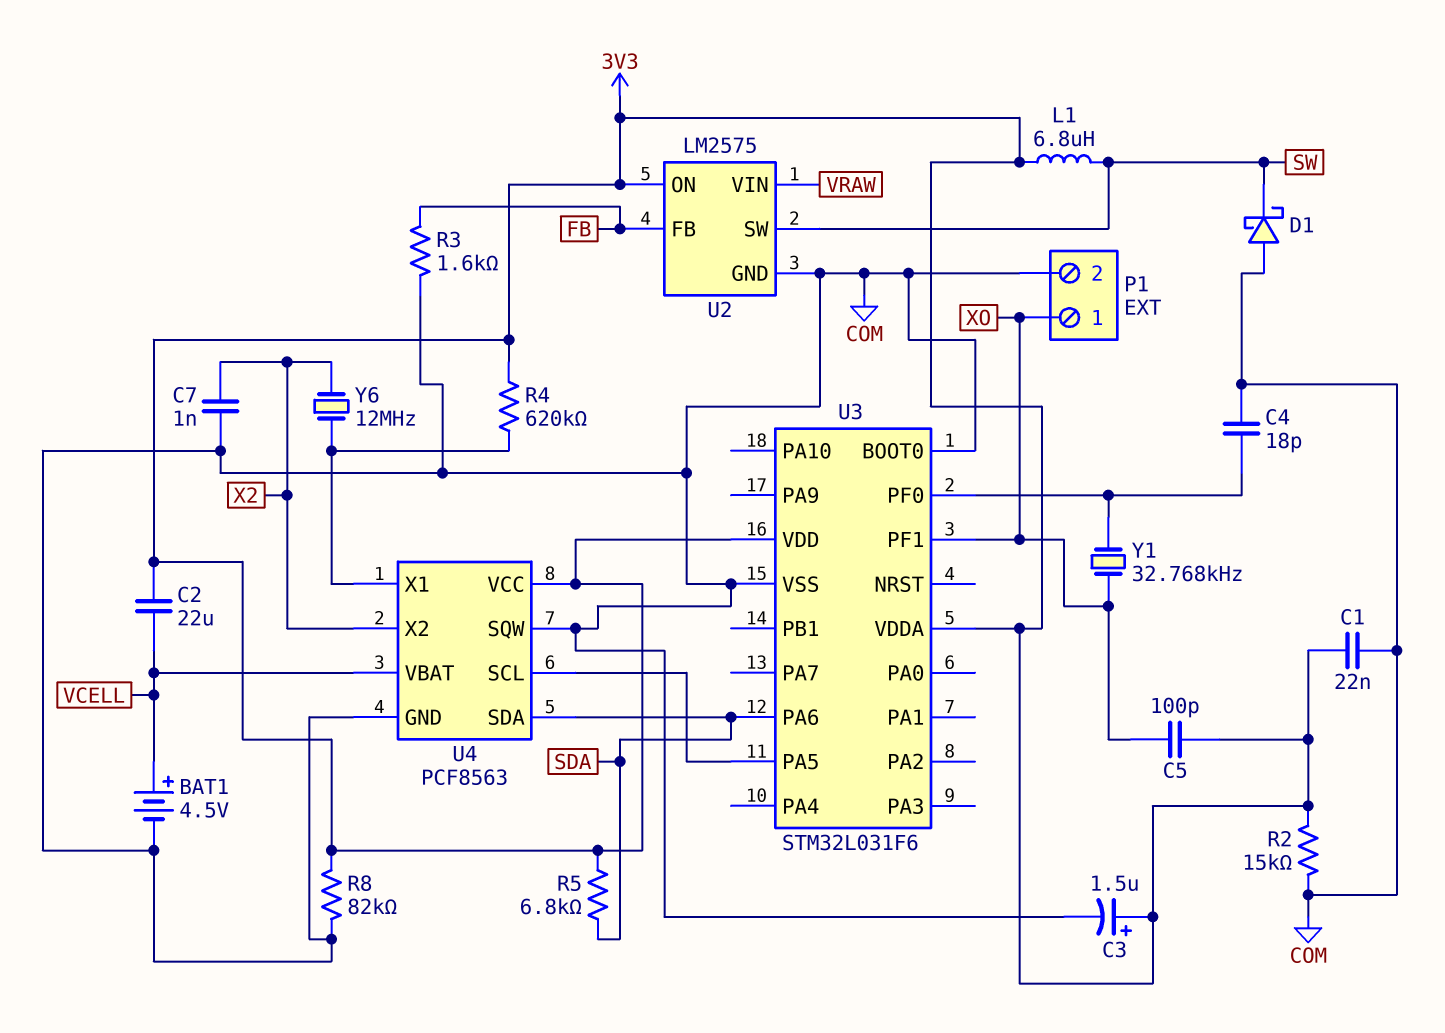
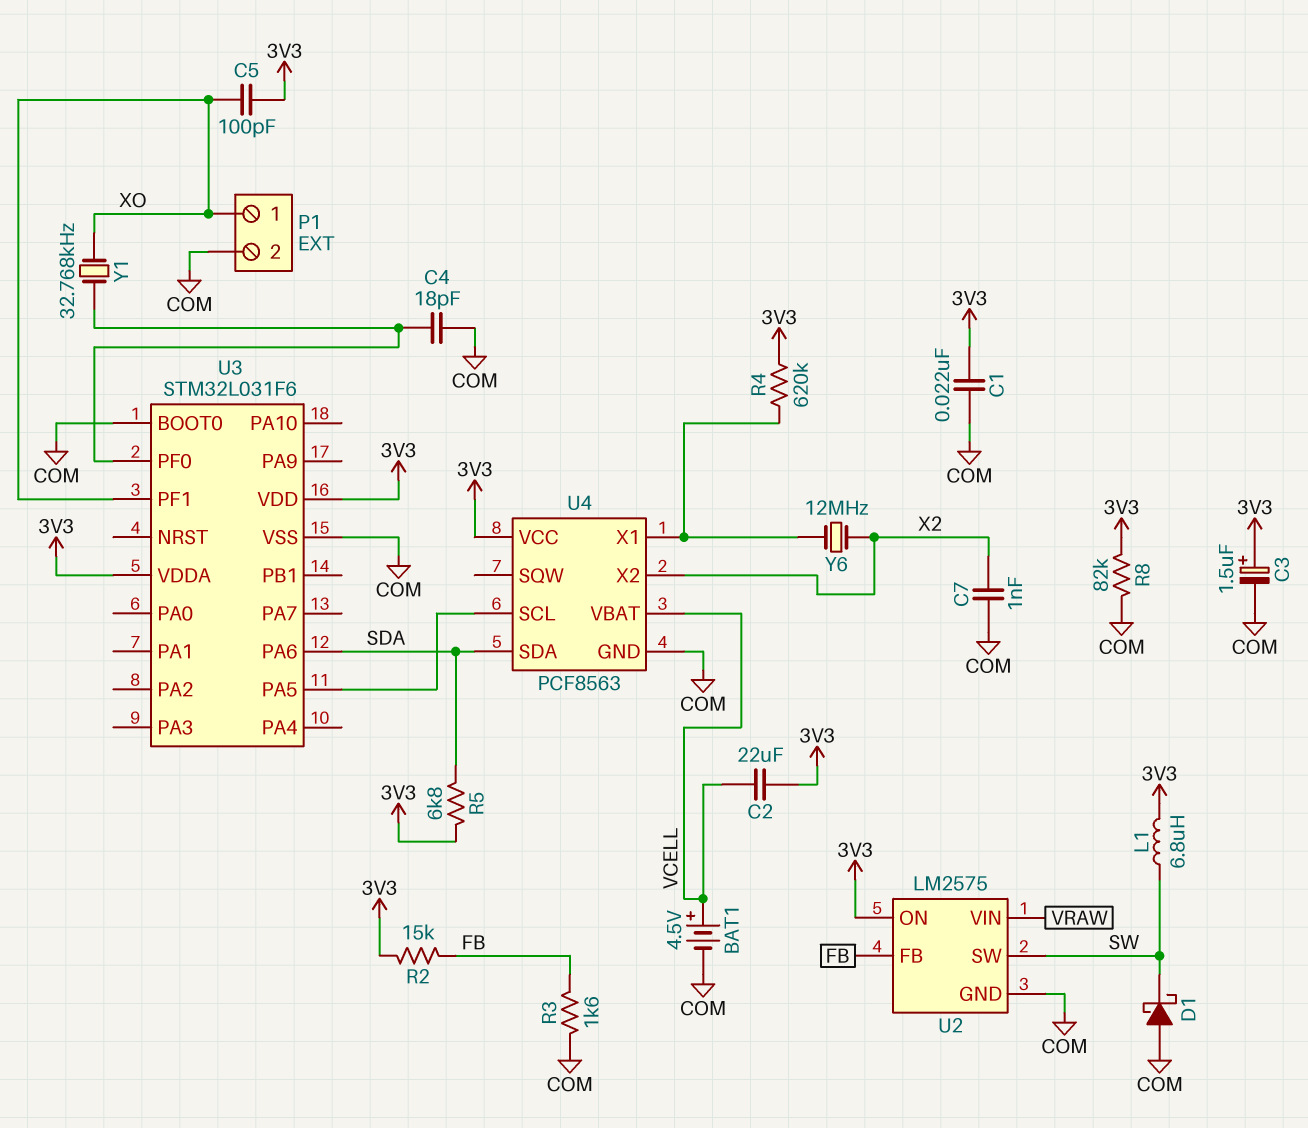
R2: 15k (3V3, COM) -> 15k (3V3, FB)
U4 pin SQW: COM -> none

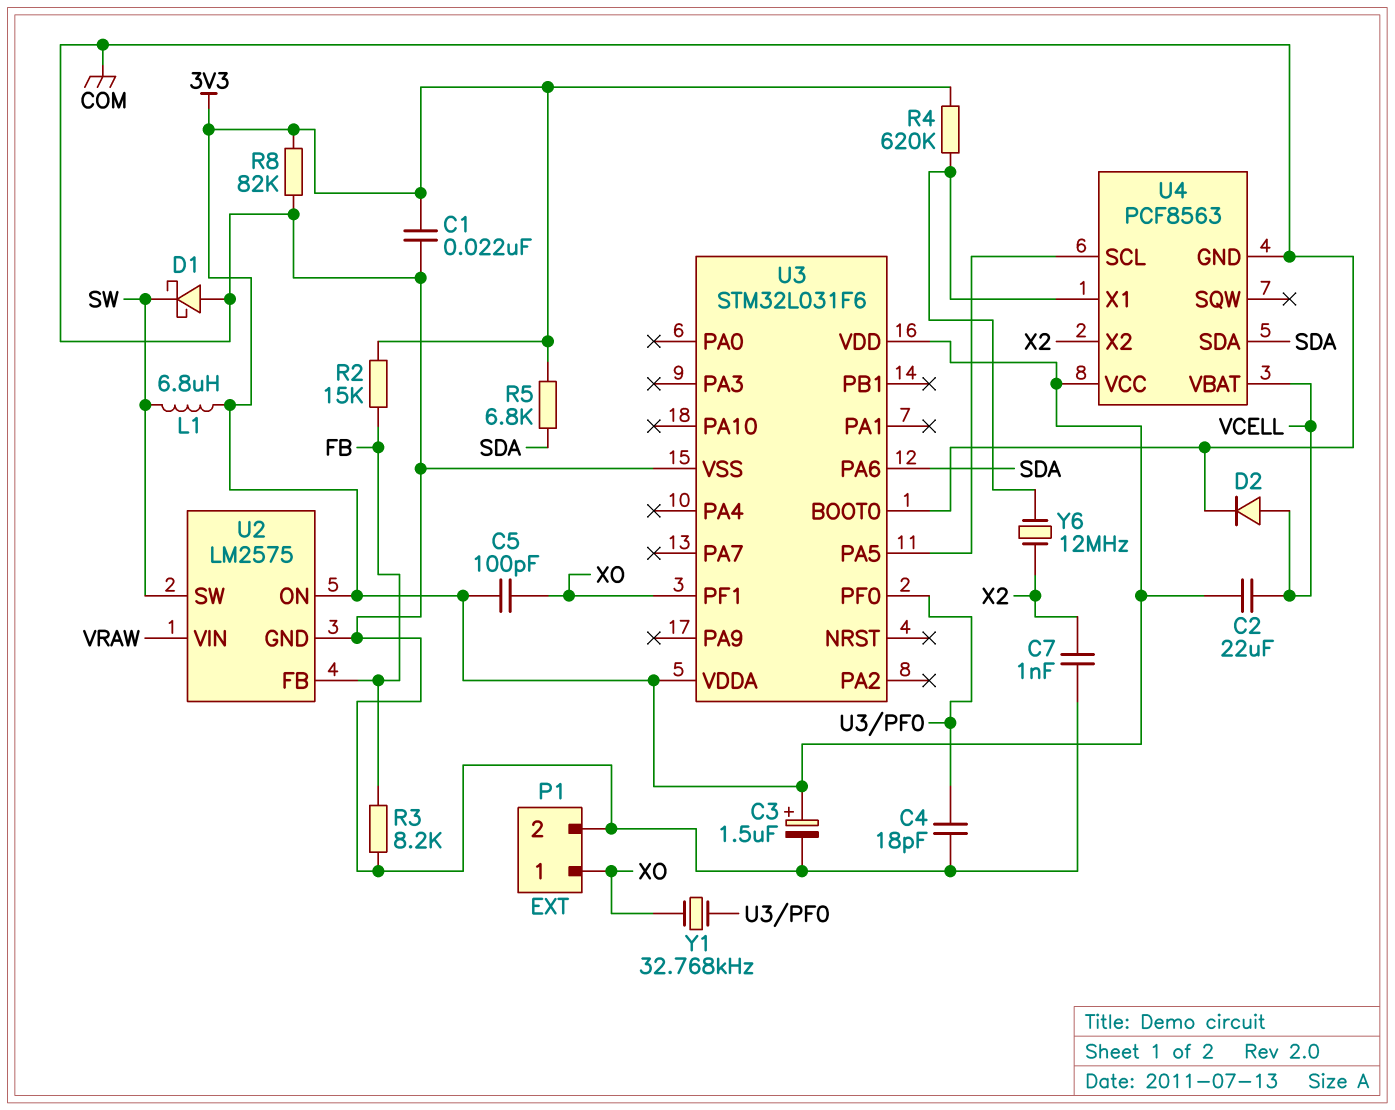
BAT1: 4.5V (plus VCELL, minus COM) -> none
D2: none -> diode (A VCELL, K COM)
R3: 1.6k (COM, FB) -> 8.2k (COM, FB)

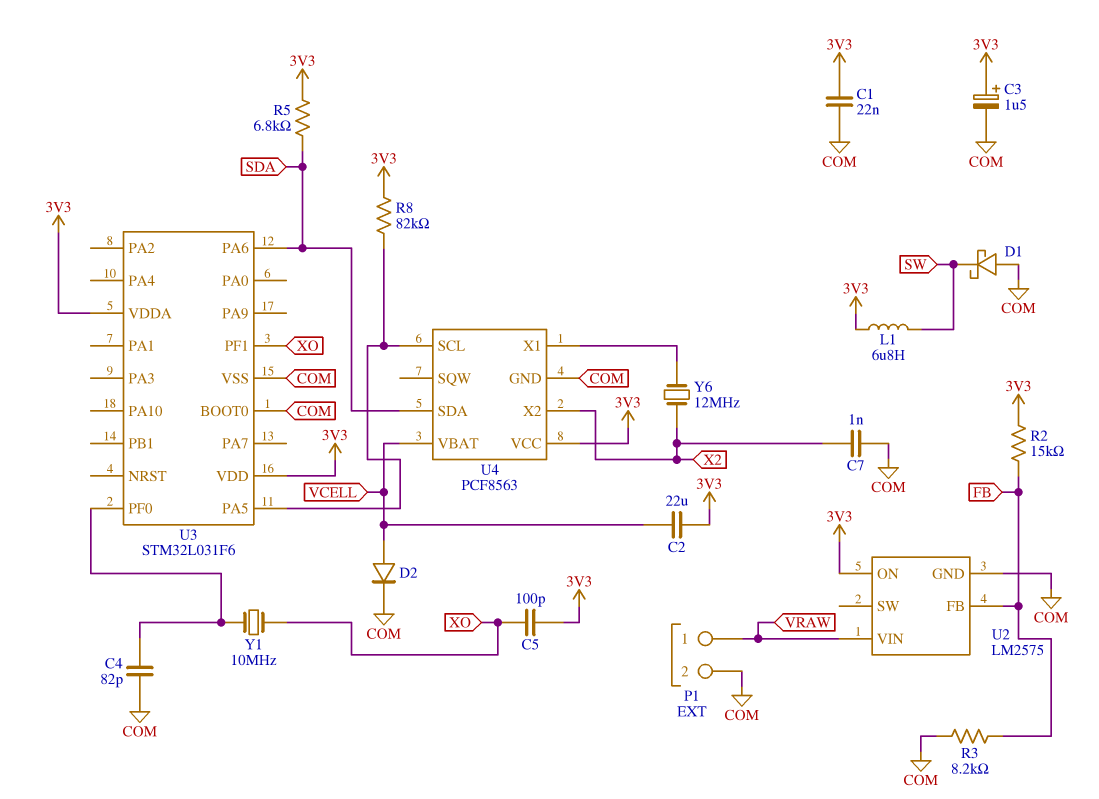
C4: 18pF (COM, U3/PF0) -> 82pF (COM, U3/PF0)
P1 pin 1: XO -> VRAW
R4: 620k (3V3, U4/X1) -> none
R8: 82k (3V3, COM) -> 82k (3V3, U3/PA5)
U2 pin SW: SW -> none
Y1: 32.768kHz (U3/PF0, XO) -> 10MHz (U3/PF0, XO)

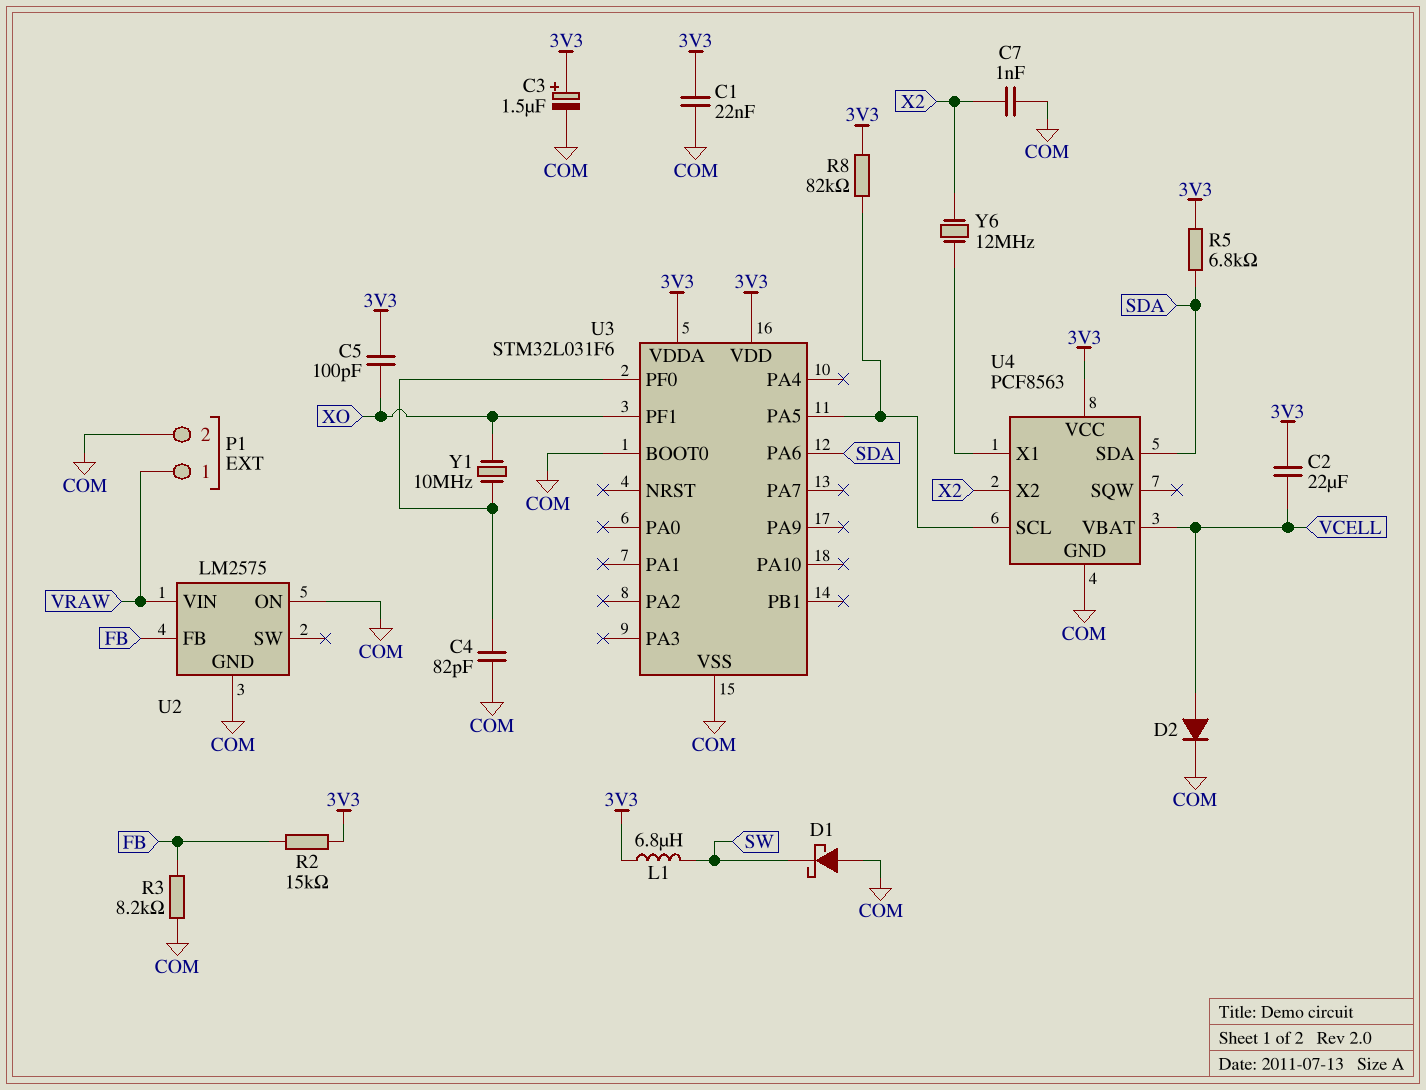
U2 pin ON: 3V3 -> COM

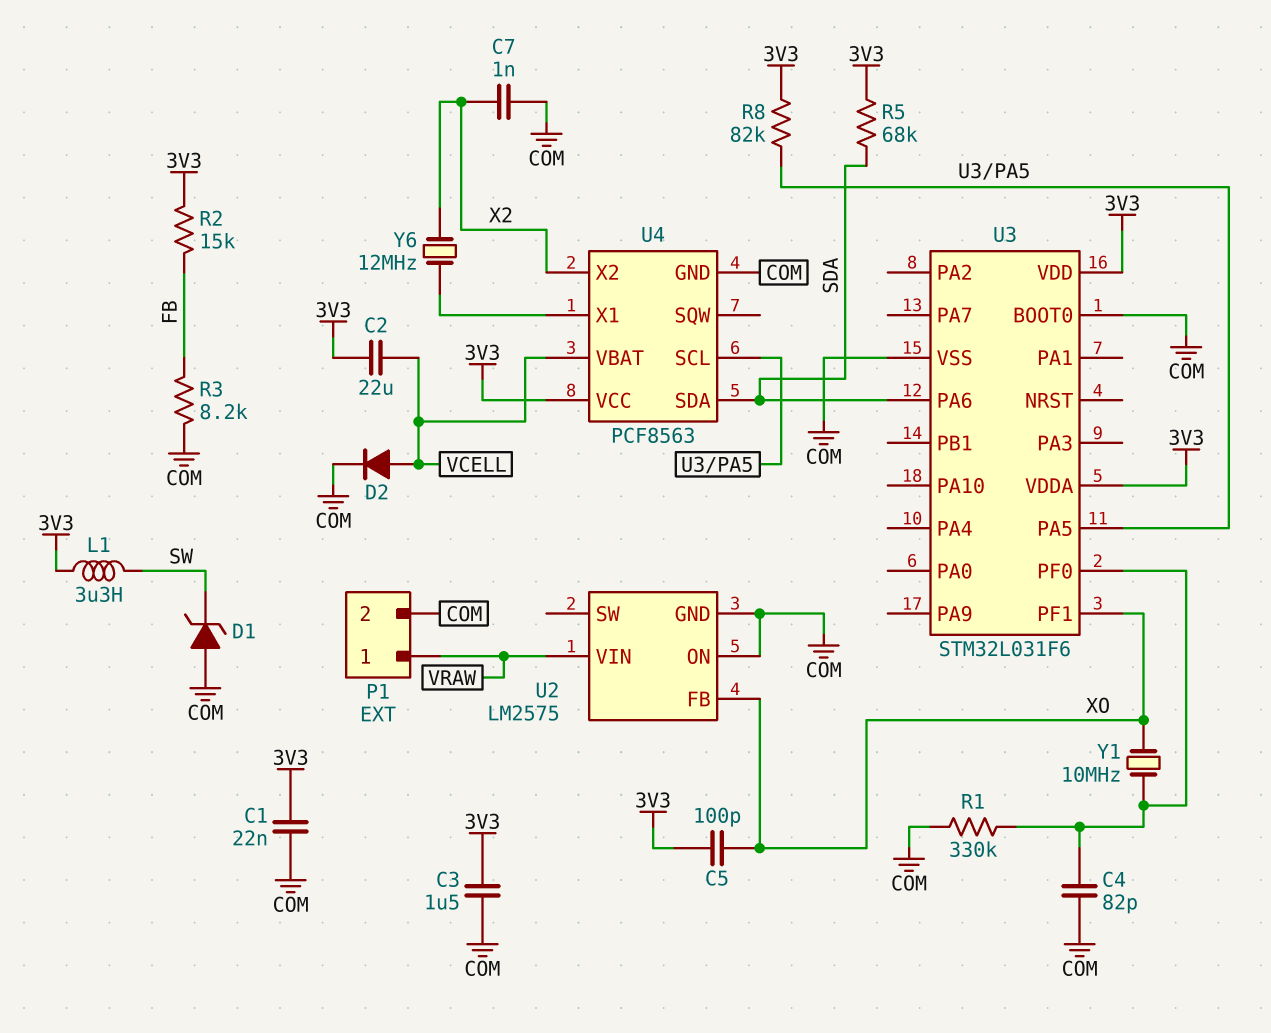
C3: 1.5uF (plus 3V3, minus COM) -> 1.5uF (3V3, COM)
D1: schottky (A COM, K SW) -> zener (A COM, K SW)
L1: 6.8uH (3V3, SW) -> 3.3uH (3V3, SW)
R1: none -> 330k (COM, U3/PF0)
R5: 6.8k (3V3, SDA) -> 68k (3V3, SDA)
U2 pin FB: FB -> XO

